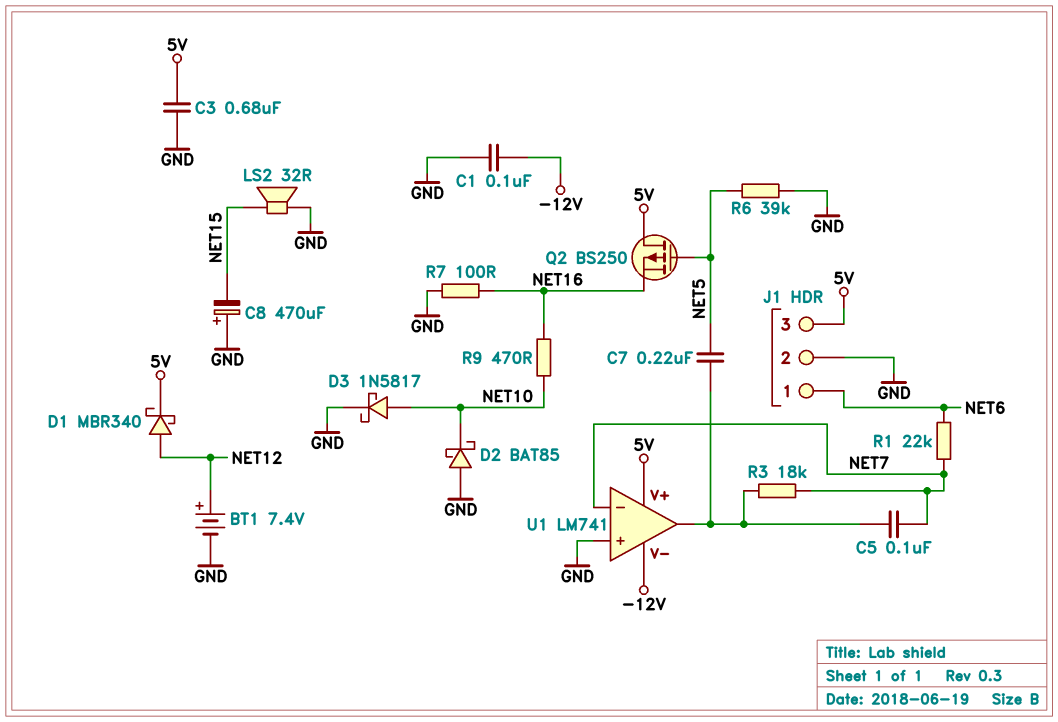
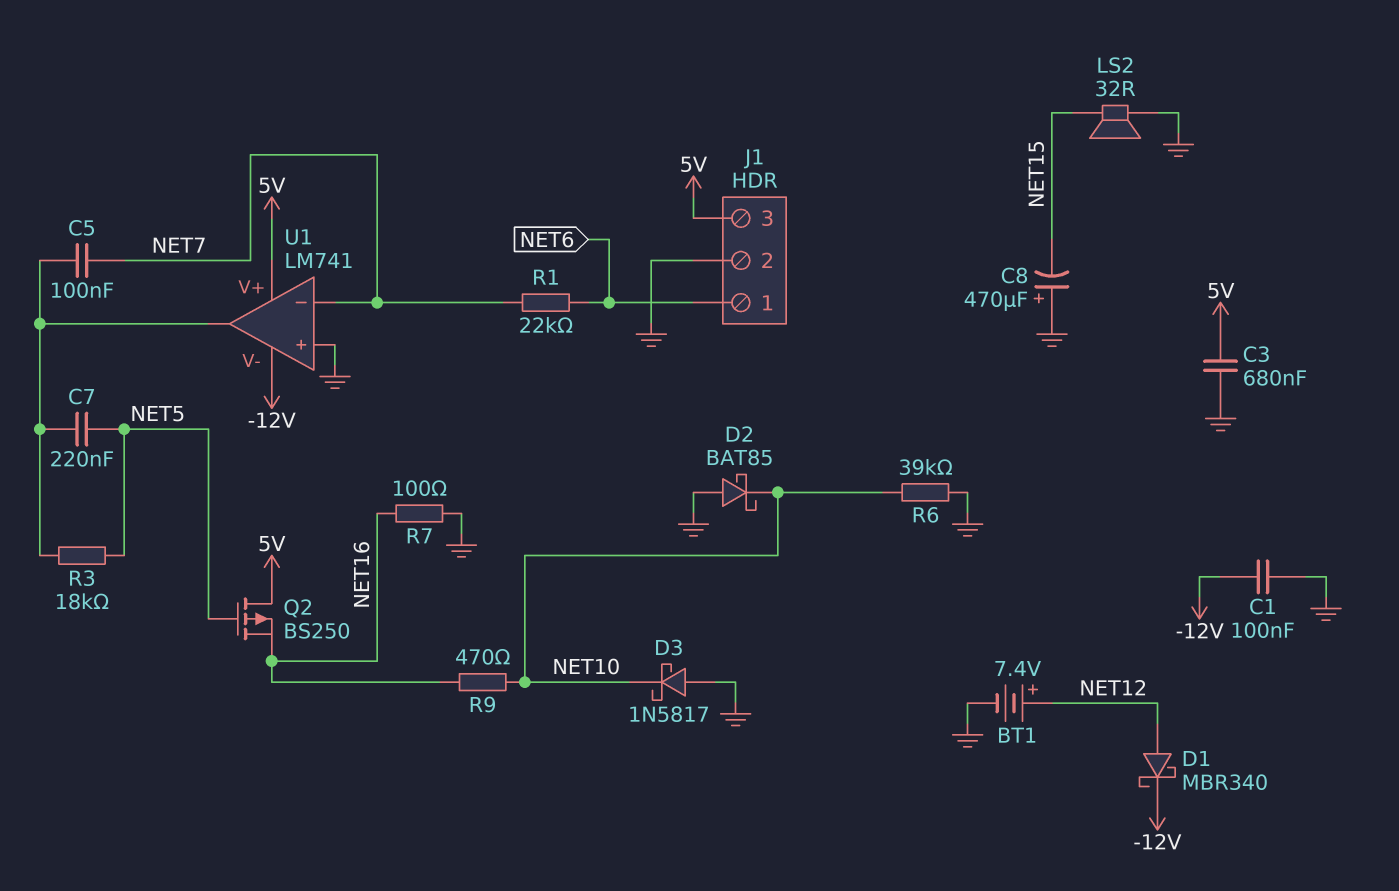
D1: schottky MBR340 (A NET12, K 5V) -> schottky MBR340 (A NET12, K -12V)
D3: schottky 1N5817 (A NET10, K GND) -> schottky 1N5817 (A GND, K NET10)
R3: 18k (NET7, U1/out) -> 18k (NET5, U1/out)
R6: 39k (GND, NET5) -> 39k (GND, NET10)

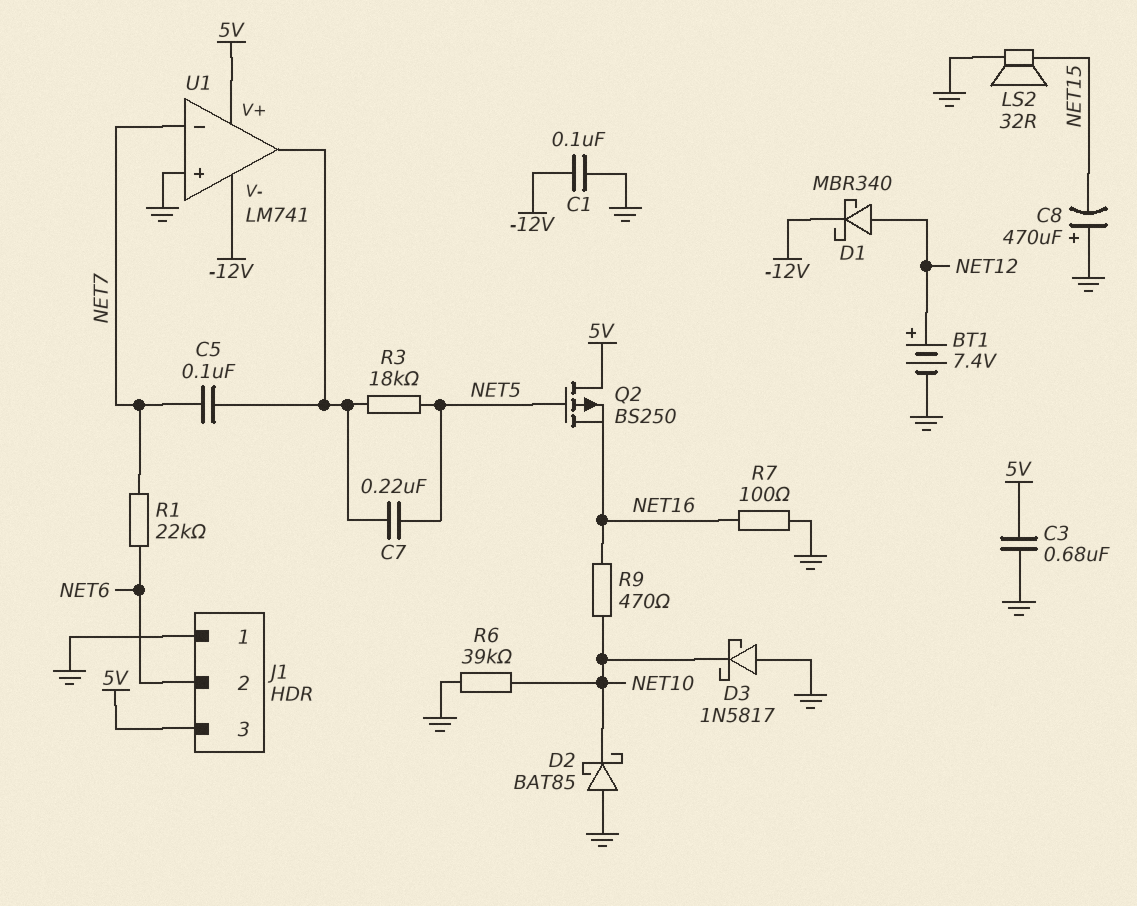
J1 pin 1: NET6 -> GND
J1 pin 2: GND -> NET6

